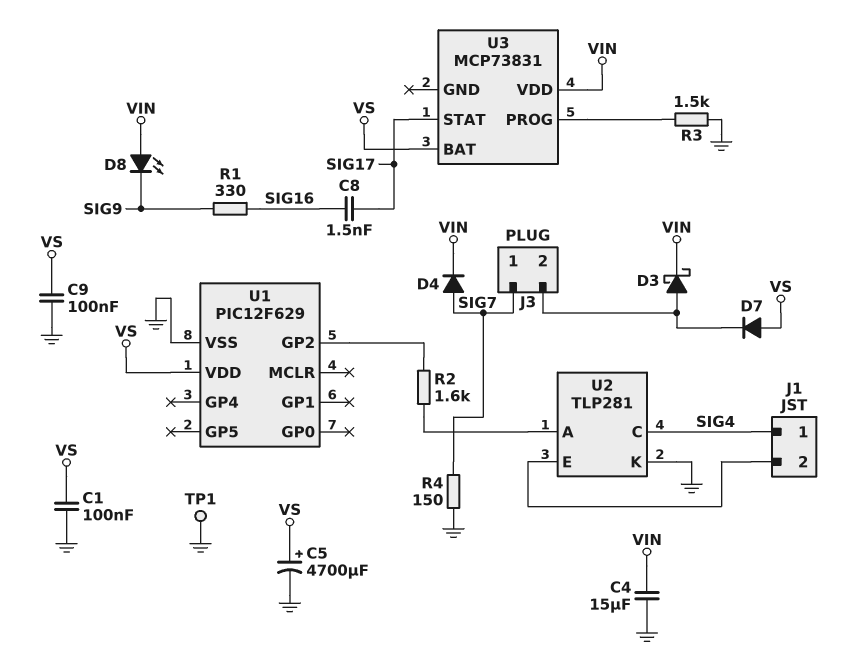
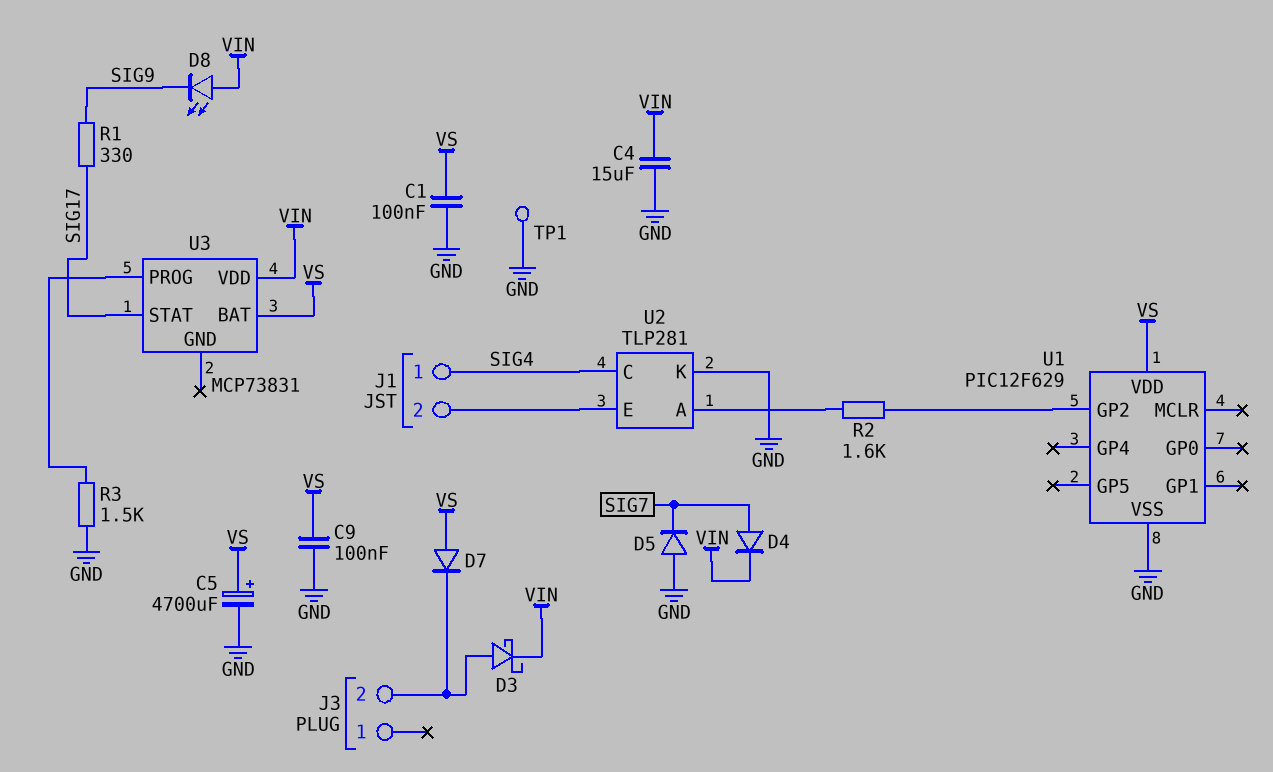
C8: 1.5nF (SIG16, SIG17) -> none
D5: none -> diode (A GND, K SIG7)
J3 pin 1: SIG7 -> none
R1: 330 (SIG9, SIG16) -> 330 (SIG9, SIG17)
R4: 150 (GND, SIG7) -> none

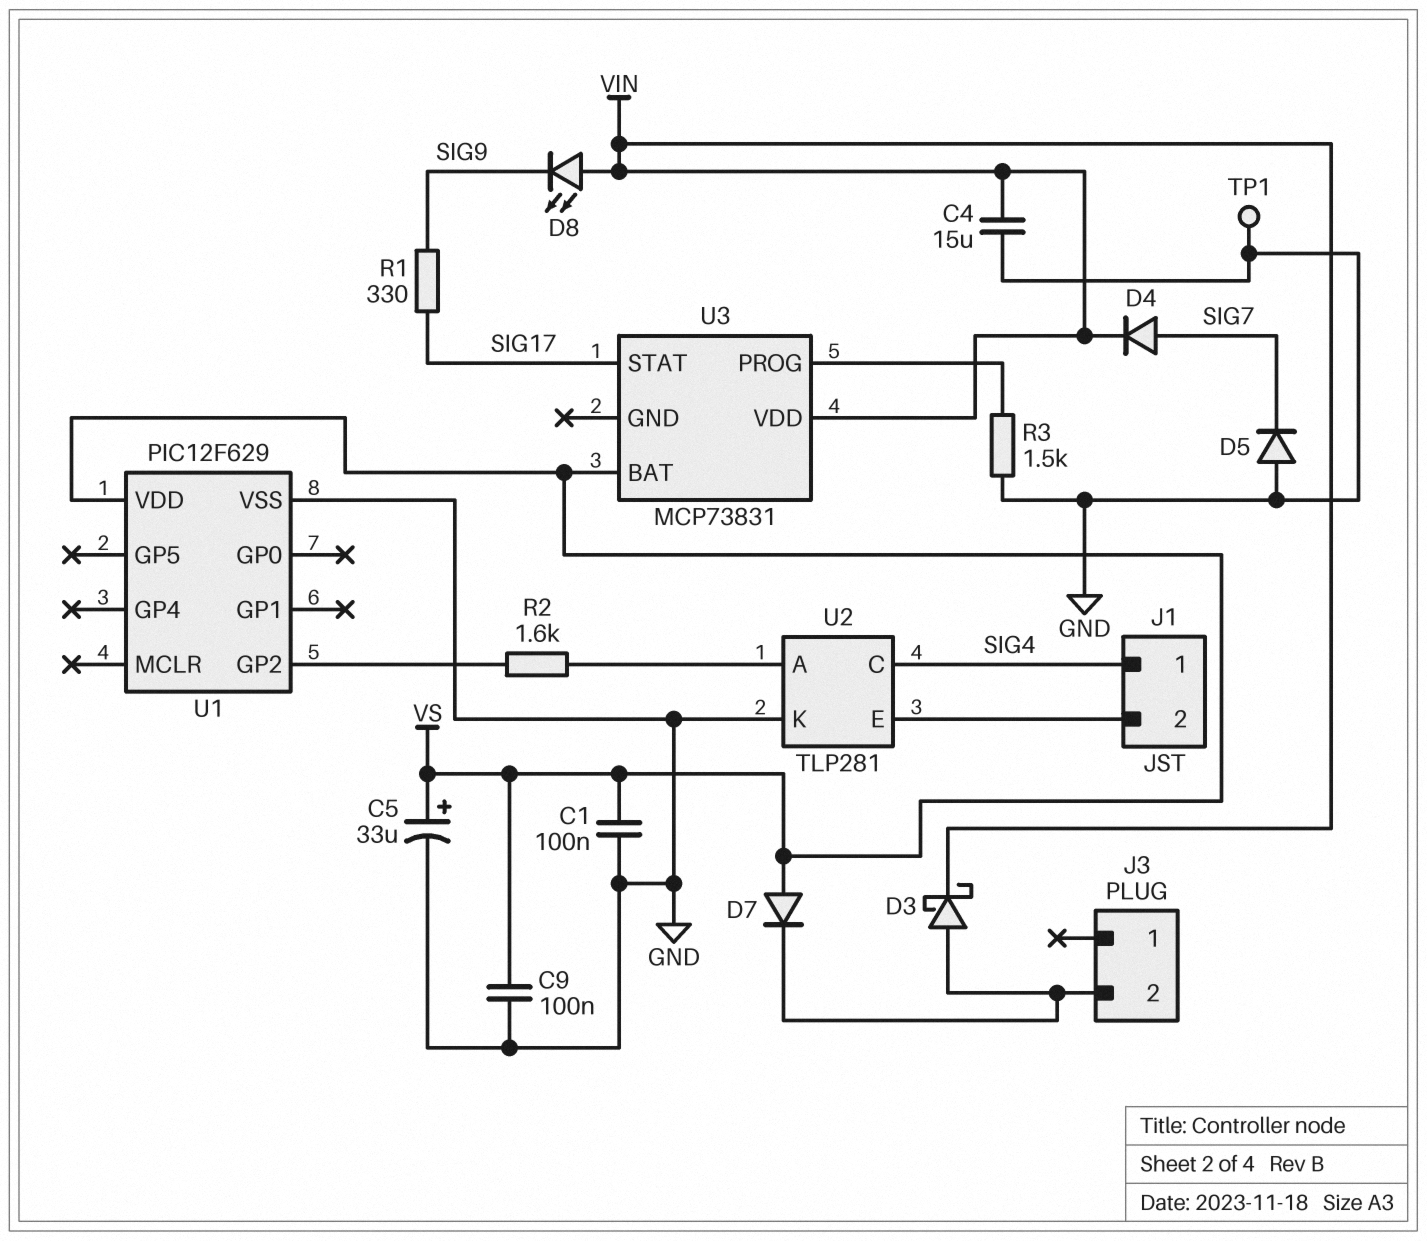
C5: 4700uF (plus VS, minus GND) -> 33uF (plus VS, minus GND)

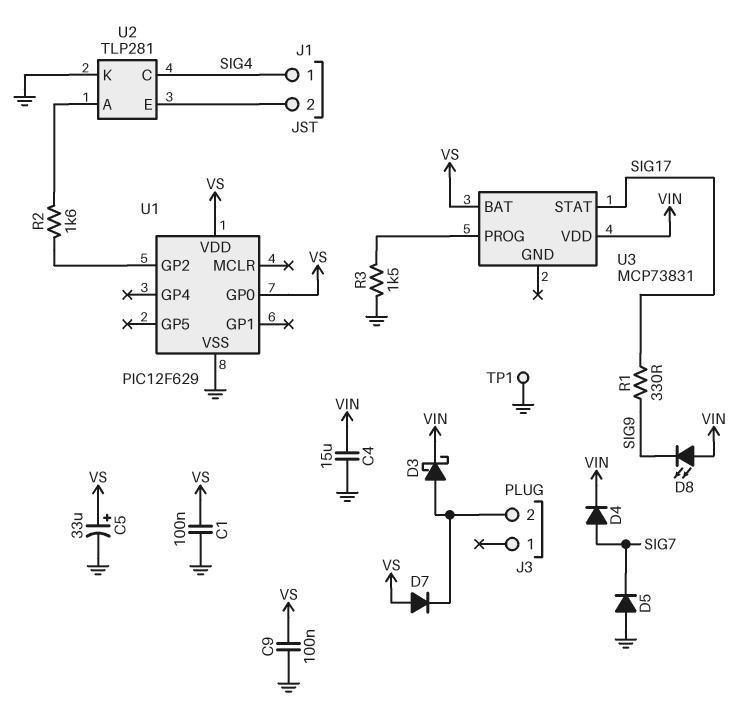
U1 pin GP0: none -> VS

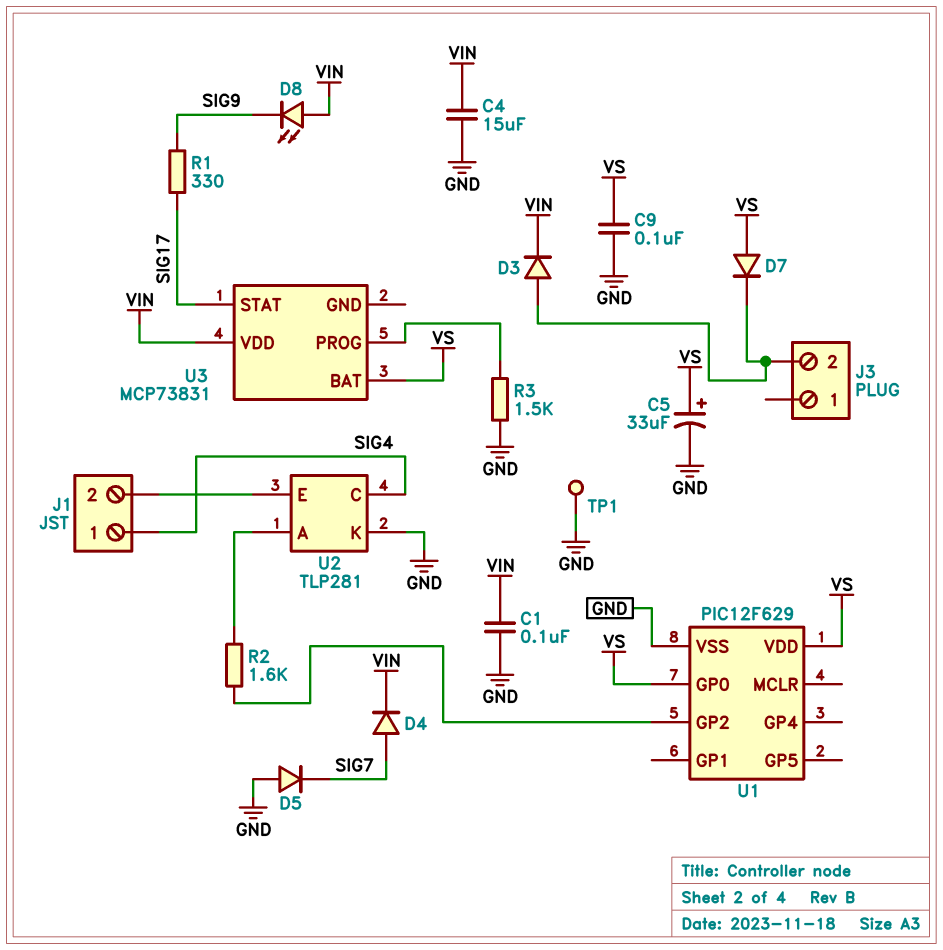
C1: 100nF (GND, VS) -> 100nF (GND, VIN)
D3: schottky (A J3/2, K VIN) -> diode (A J3/2, K VIN)

